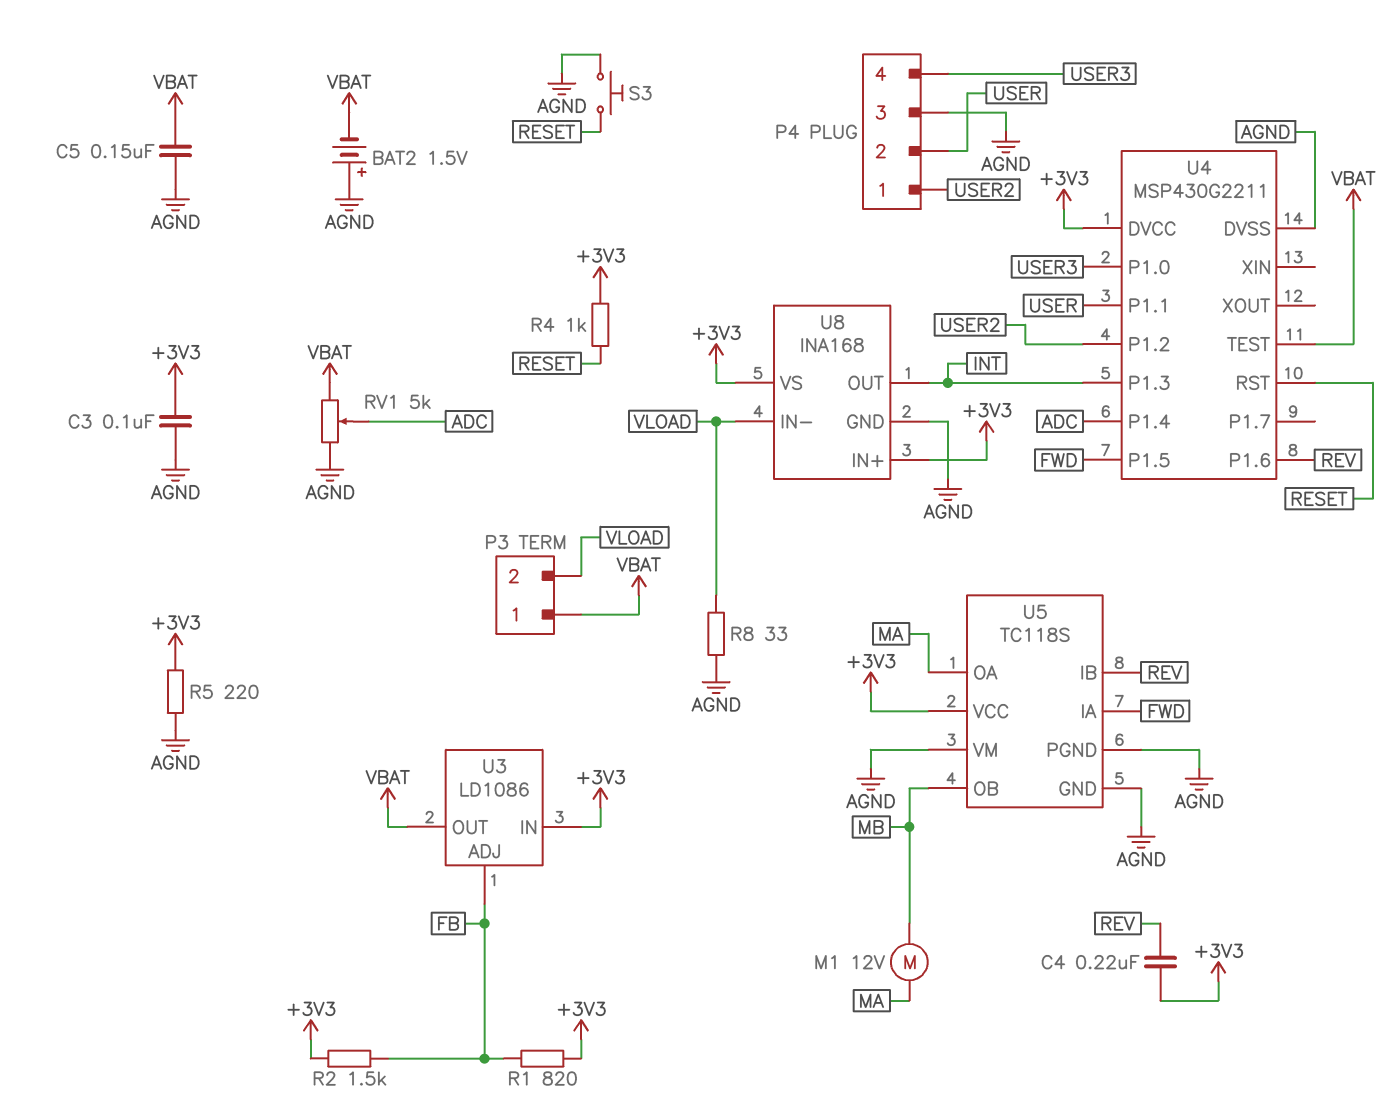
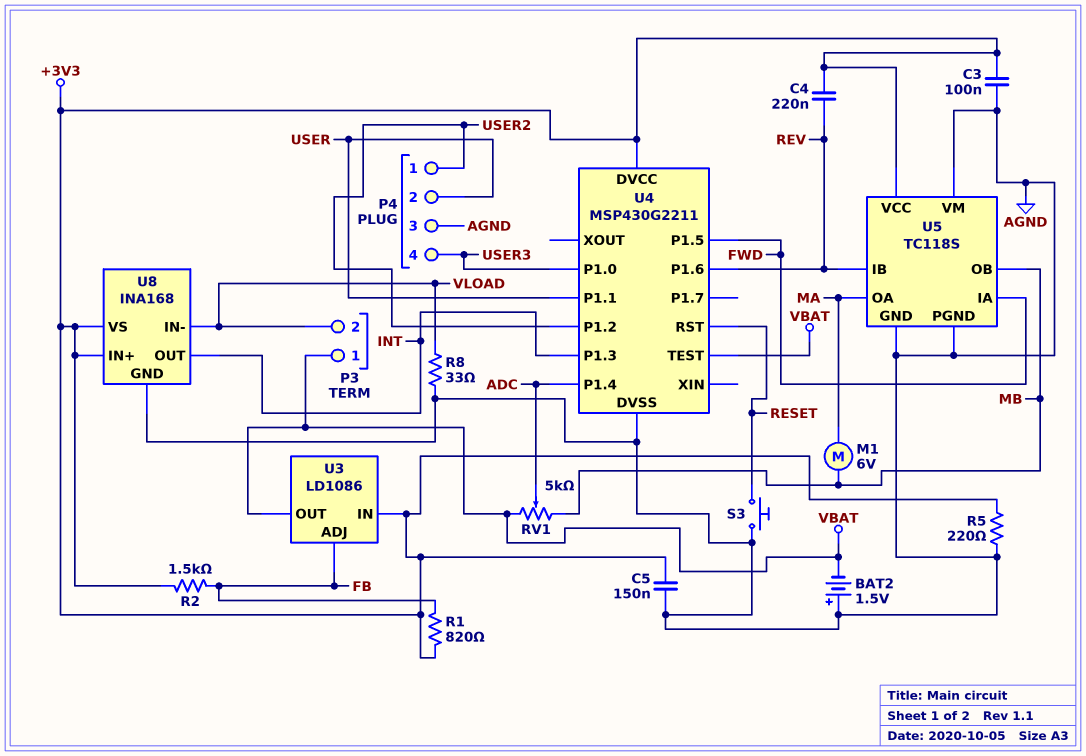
C5: 150nF (AGND, VBAT) -> 150nF (+3V3, AGND)
M1: motor 12V (MA, MB) -> motor 6V (MA, MB)
R4: 1k (+3V3, RESET) -> none
RV1: 5k (AGND, VBAT, wiper ADC) -> 5k (MB, VBAT, wiper ADC)

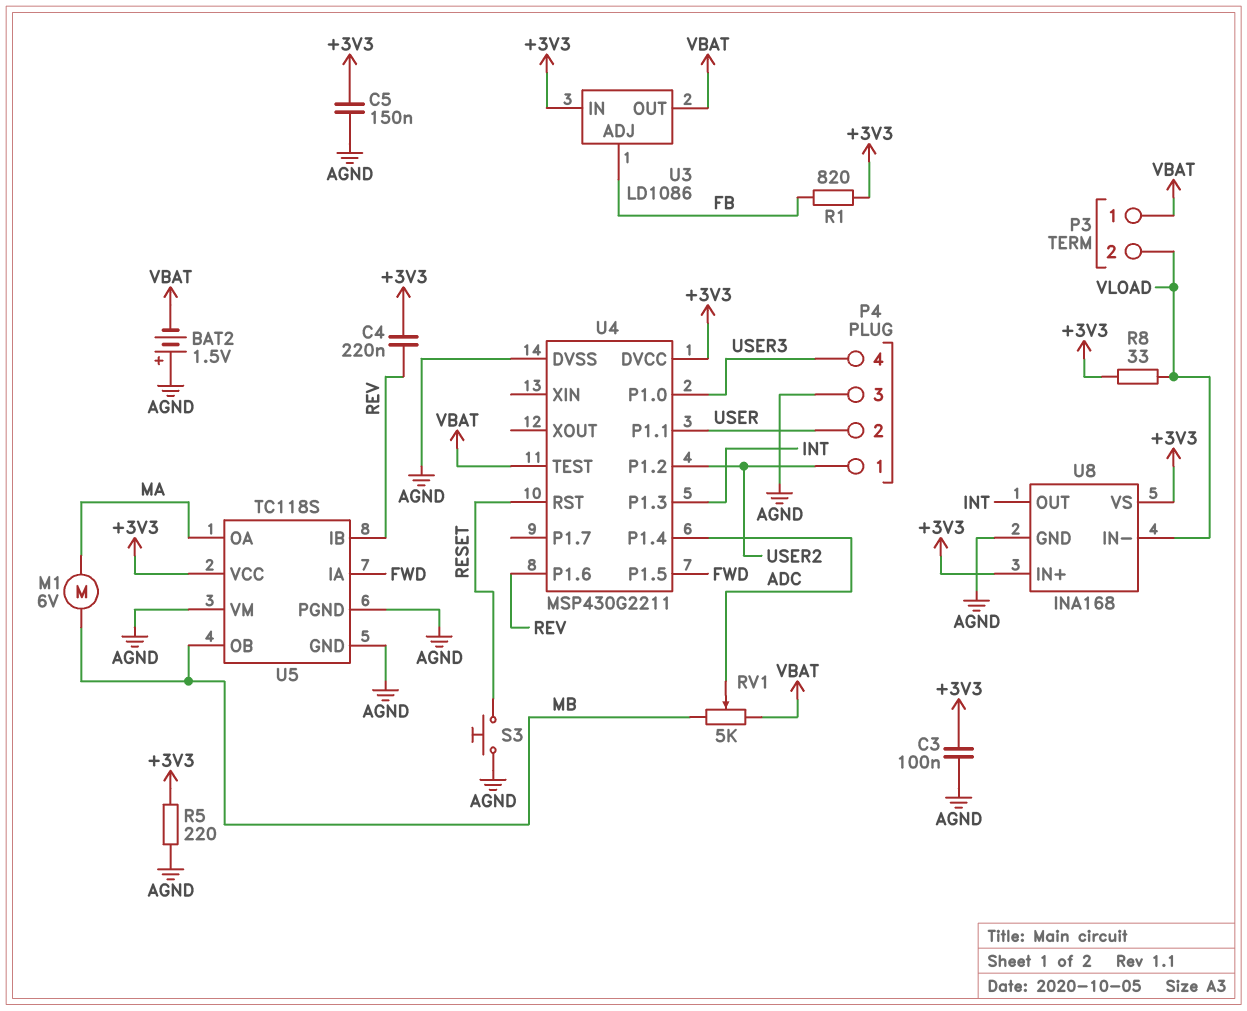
R2: 1.5k (+3V3, FB) -> none
R8: 33 (AGND, VLOAD) -> 33 (+3V3, VLOAD)

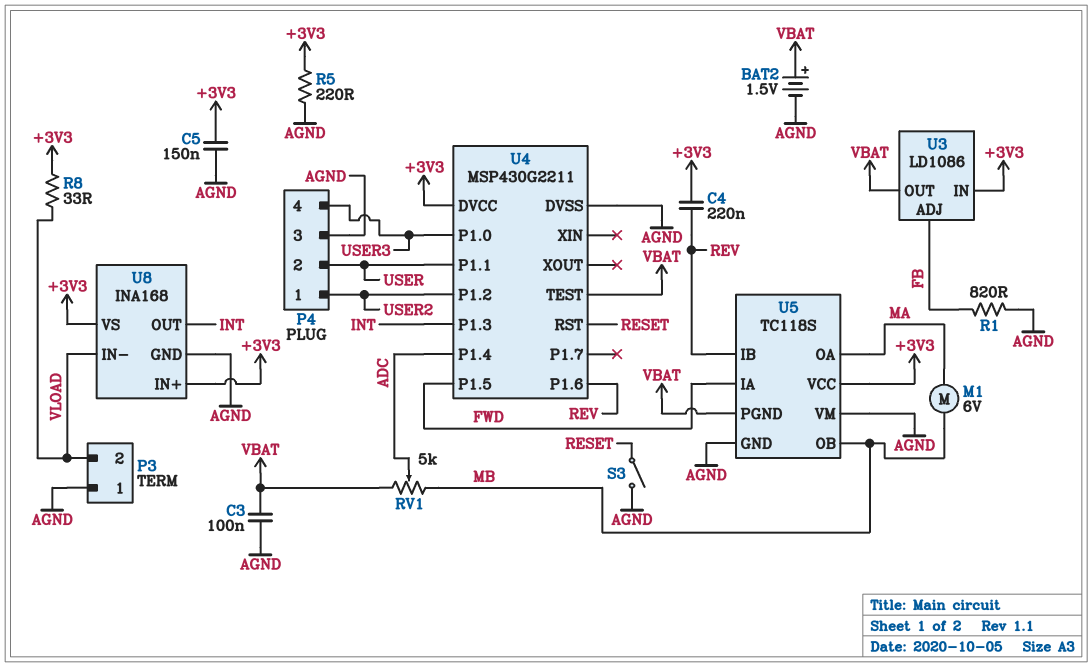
BAT2: 1.5V (plus AGND, minus VBAT) -> 1.5V (plus VBAT, minus AGND)
C3: 100nF (+3V3, AGND) -> 100nF (AGND, VBAT)
P3 pin 1: VBAT -> AGND
R1: 820 (+3V3, FB) -> 820 (AGND, FB)
S3: button (AGND, RESET) -> switch (AGND, RESET)
U5 pin PGND: AGND -> VBAT

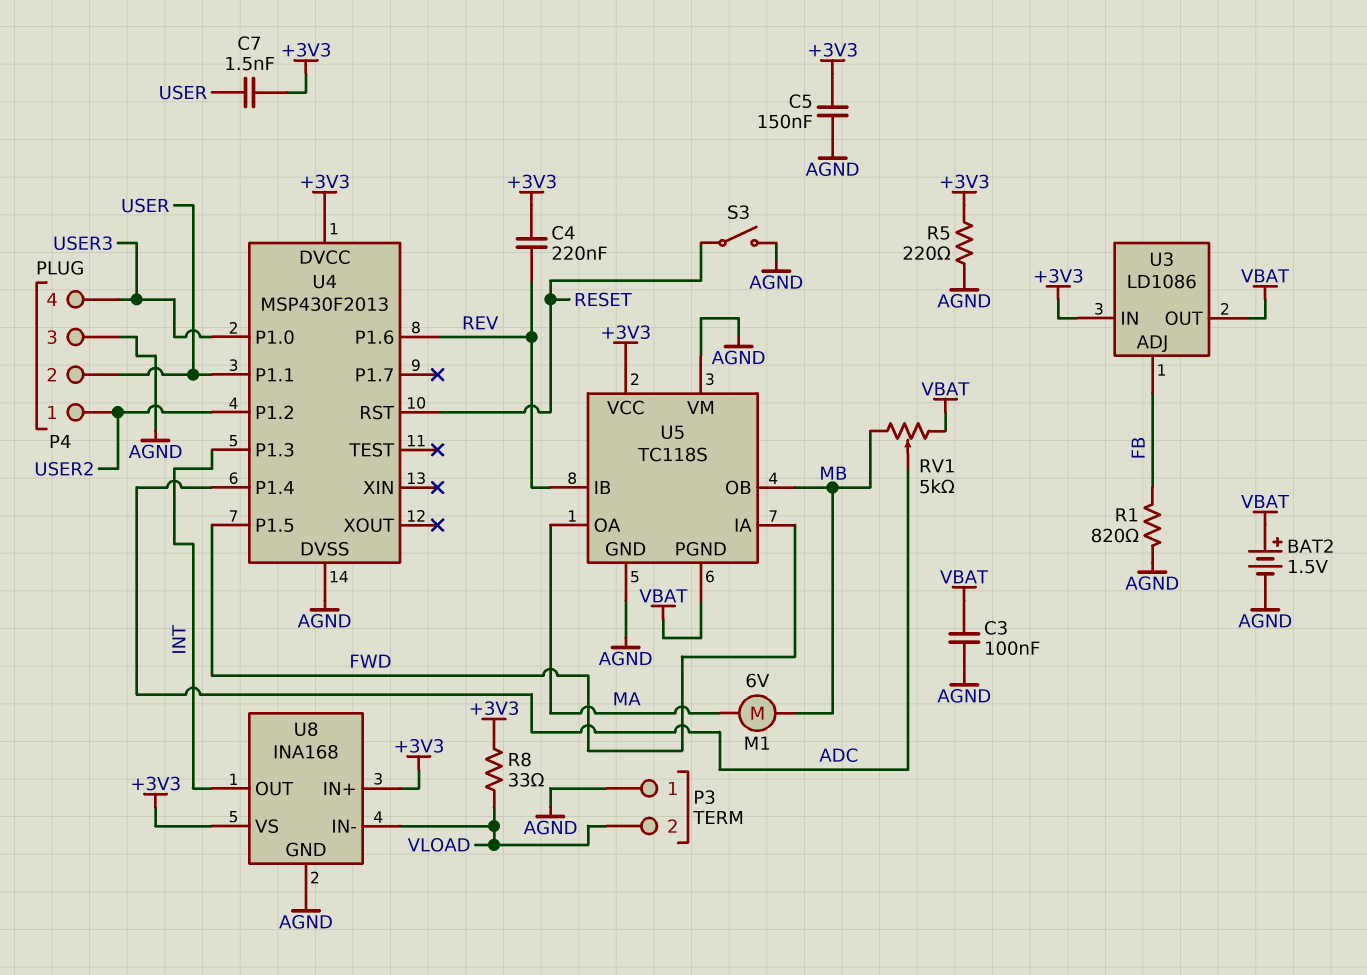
C7: none -> 1.5nF (+3V3, USER)
U4: MSP430G2211 -> MSP430F2013
U4 pin TEST: VBAT -> none

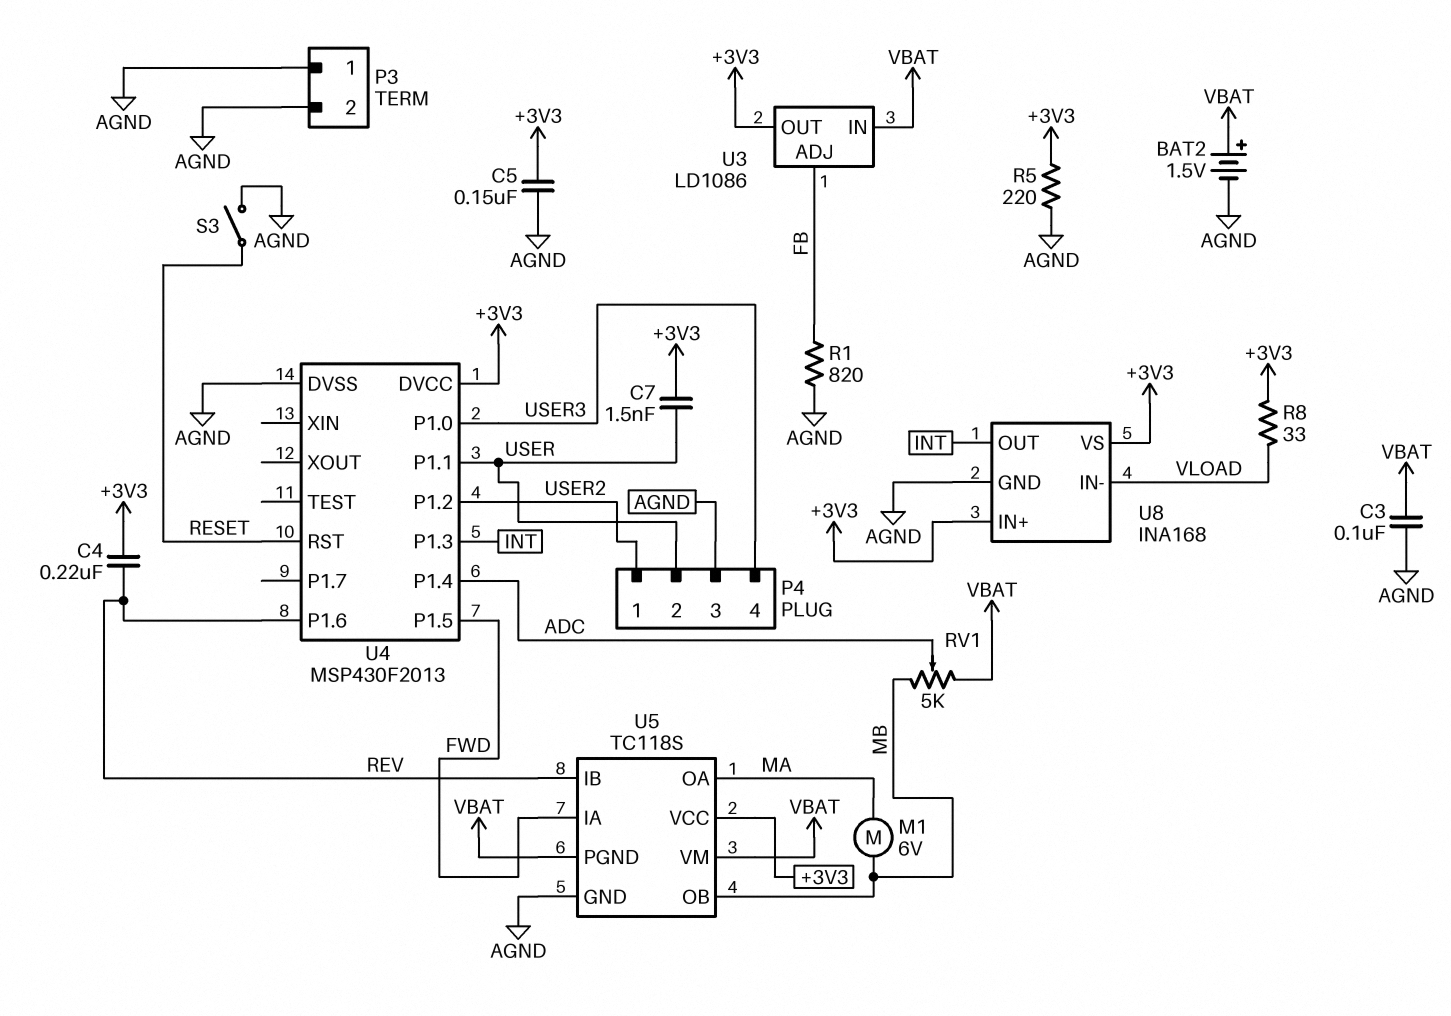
P3 pin 2: VLOAD -> AGND
U3 pin IN: +3V3 -> VBAT
U3 pin OUT: VBAT -> +3V3
U5 pin VM: AGND -> VBAT

